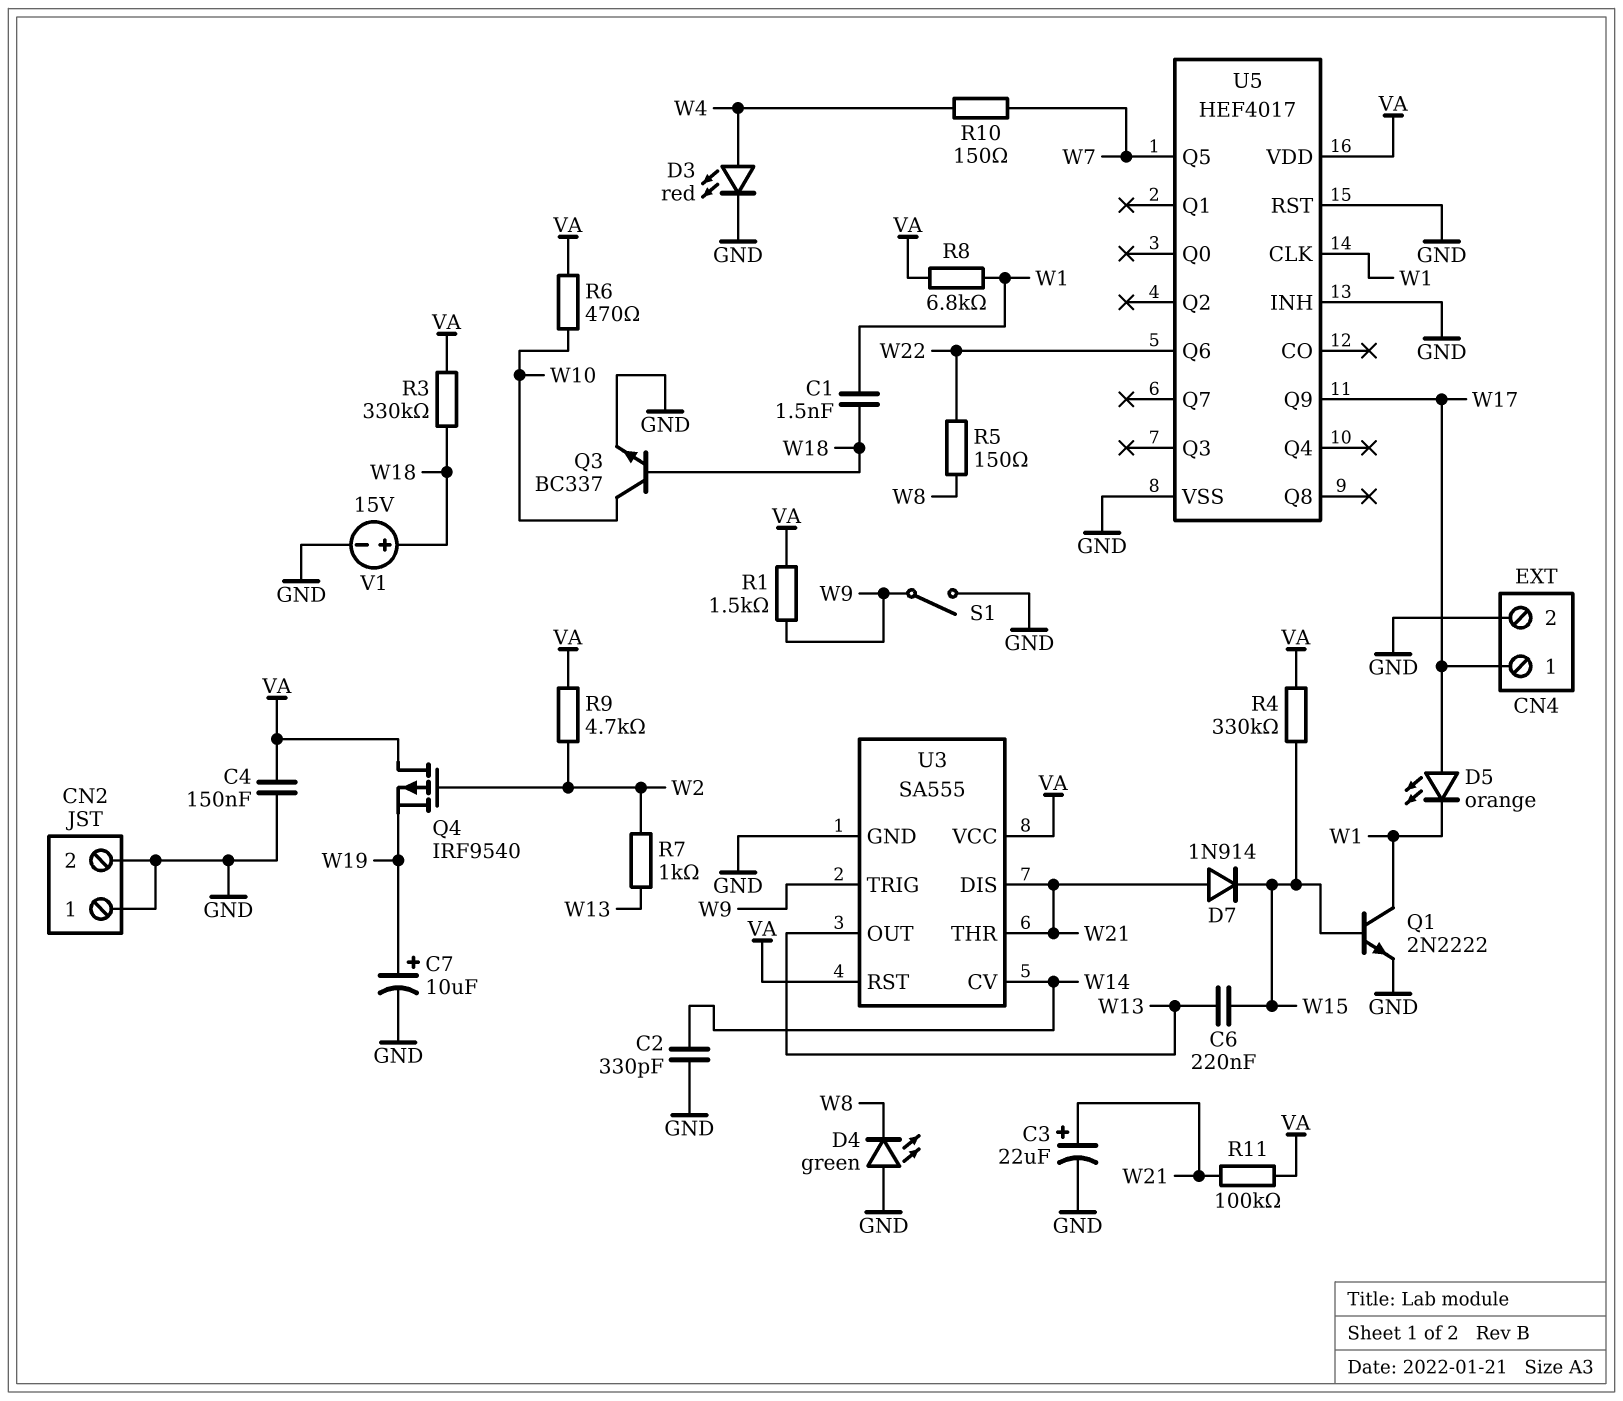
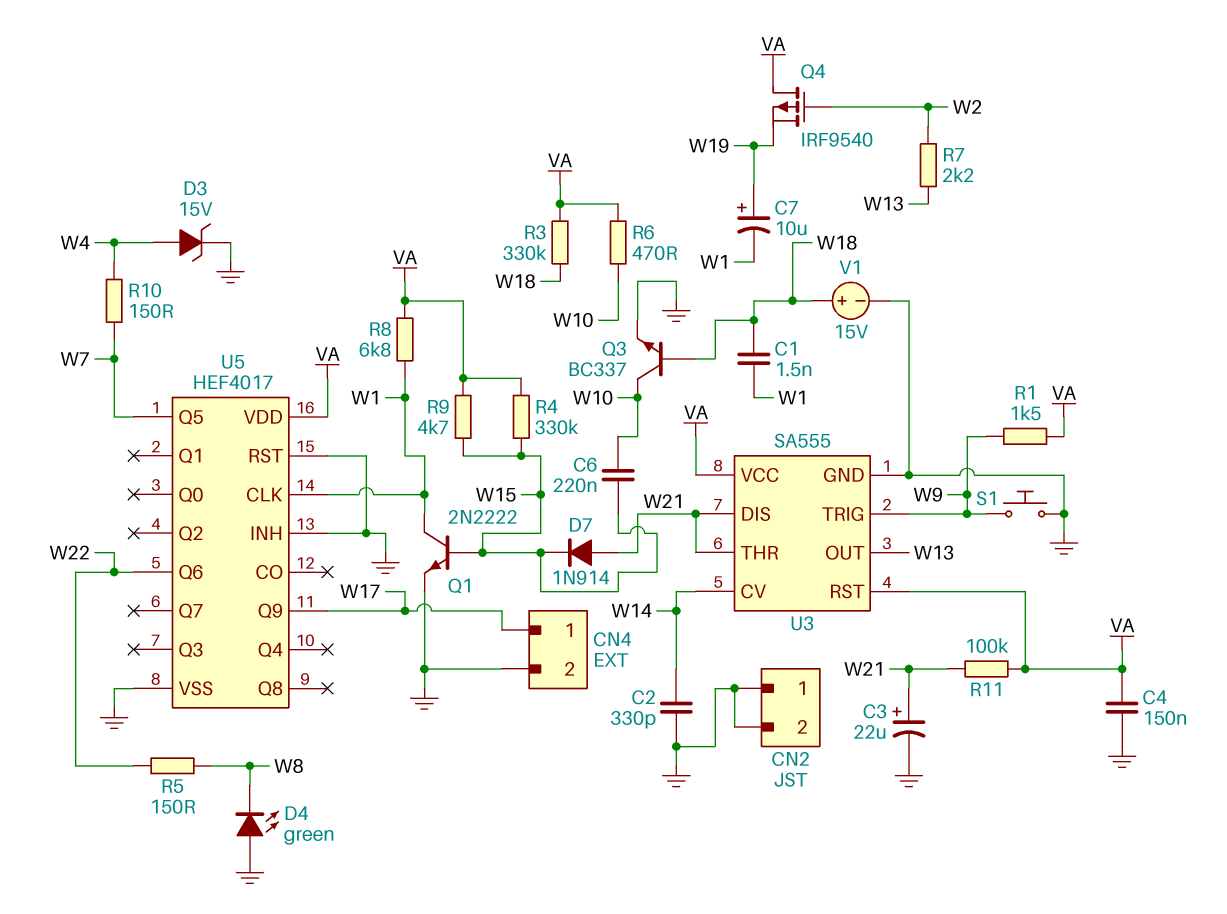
C6: 220nF (W13, W15) -> 220nF (W10, W15)
C7: 10uF (plus W19, minus GND) -> 10uF (plus W19, minus W1)
D3: LED red (A W4, K GND) -> zener 15V (A W4, K GND)
D5: LED orange (A W17, K W1) -> none
R7: 1k (W2, W13) -> 2.2k (W2, W13)
R9: 4.7k (VA, W2) -> 4.7k (VA, W15)
S1: switch (GND, W9) -> button (GND, W9)

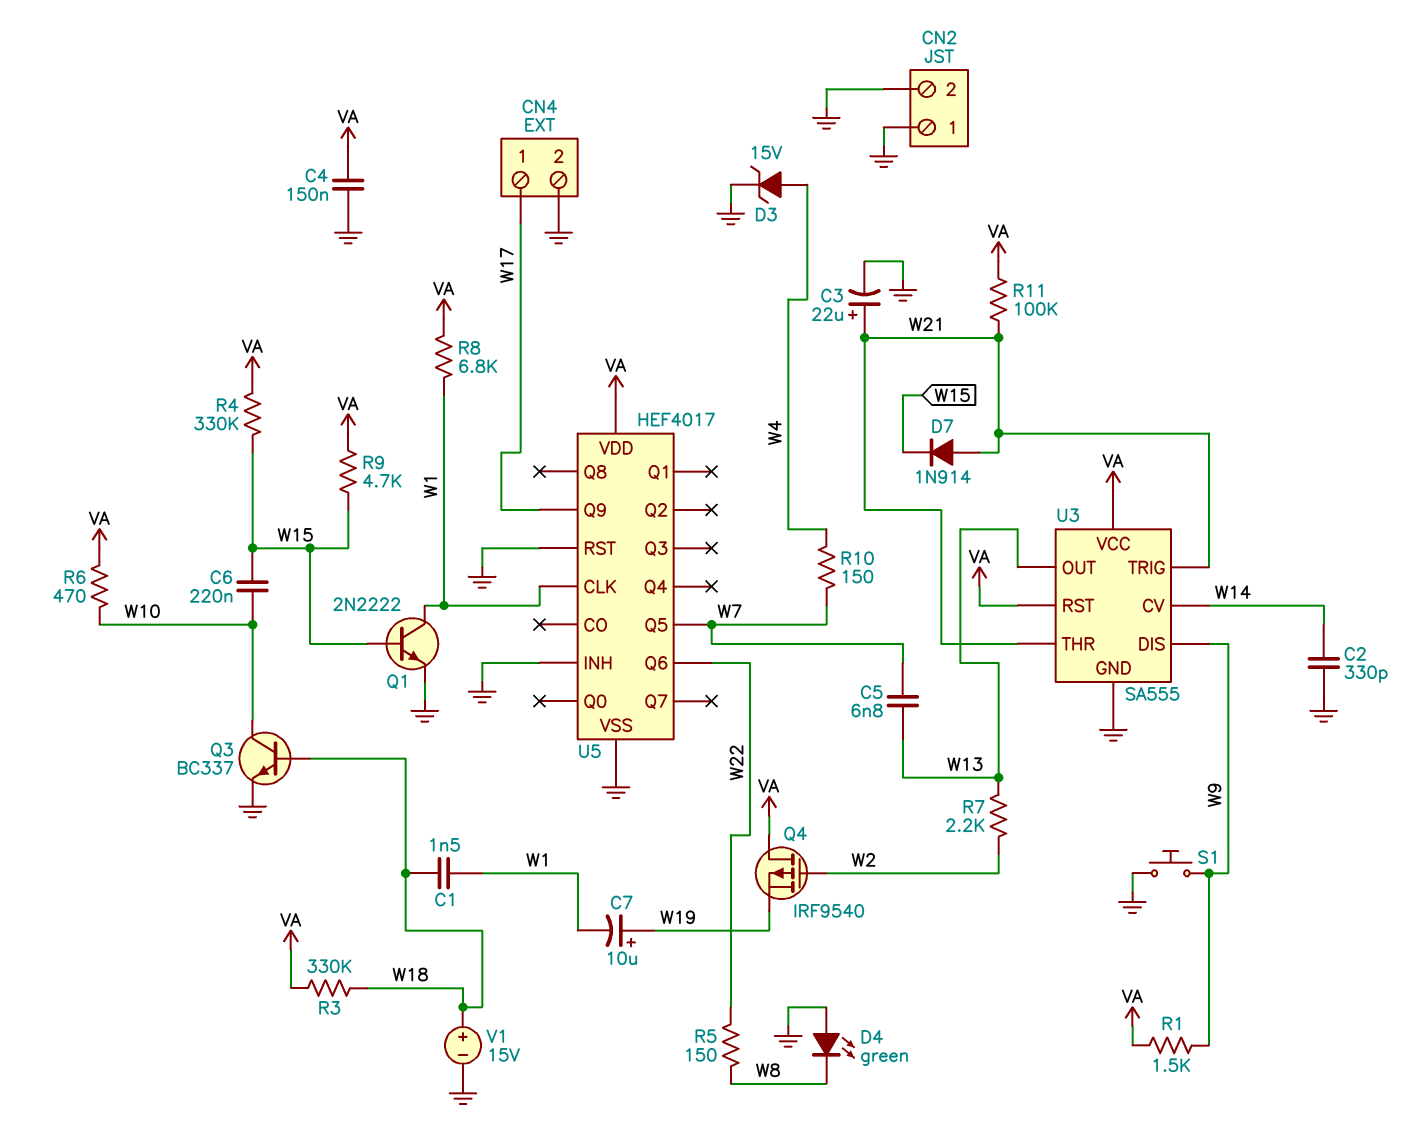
C5: none -> 6.8nF (W7, W13)
U3 pin DIS: W21 -> W9
U3 pin TRIG: W9 -> W21

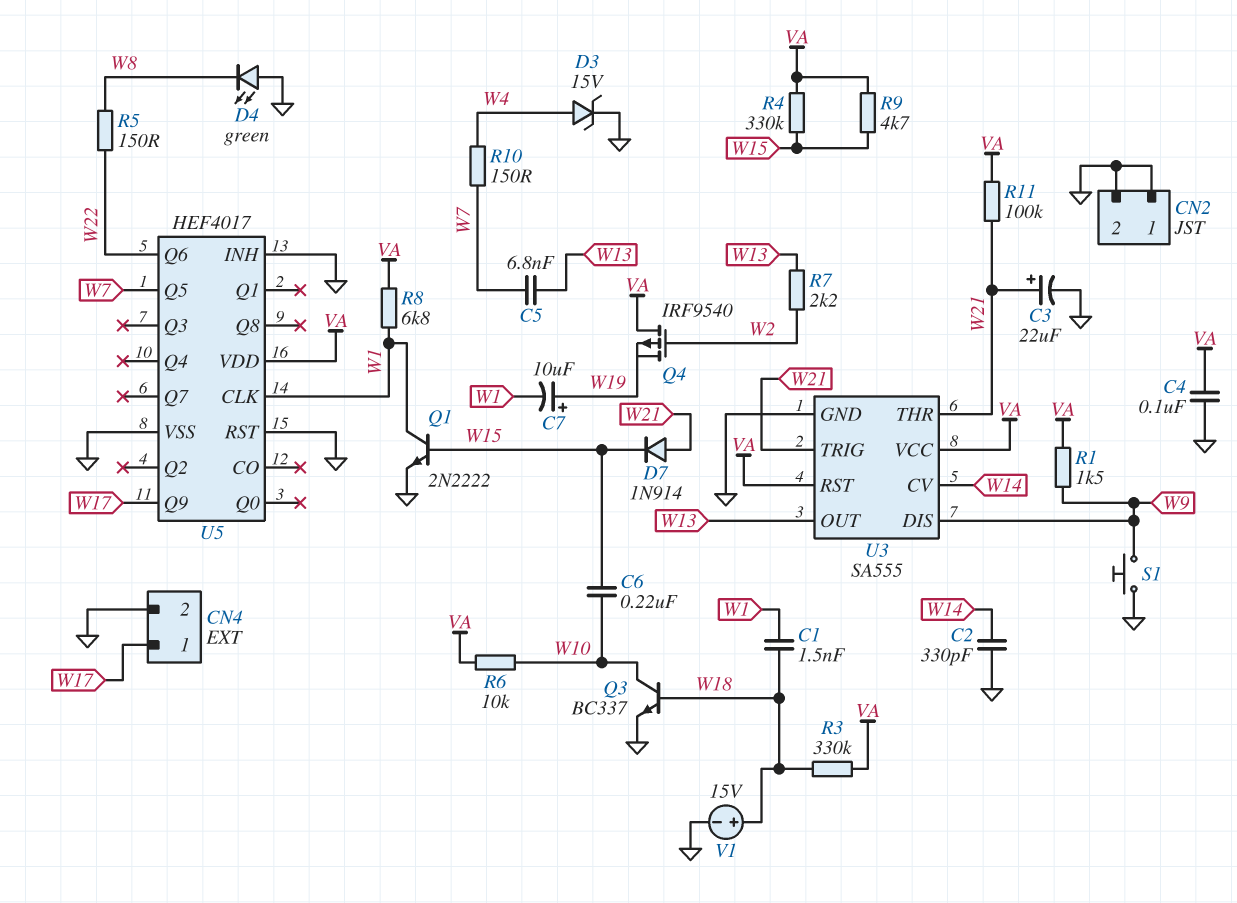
C4: 150nF (GND, VA) -> 100nF (GND, VA)
R6: 470 (VA, W10) -> 10k (VA, W10)

